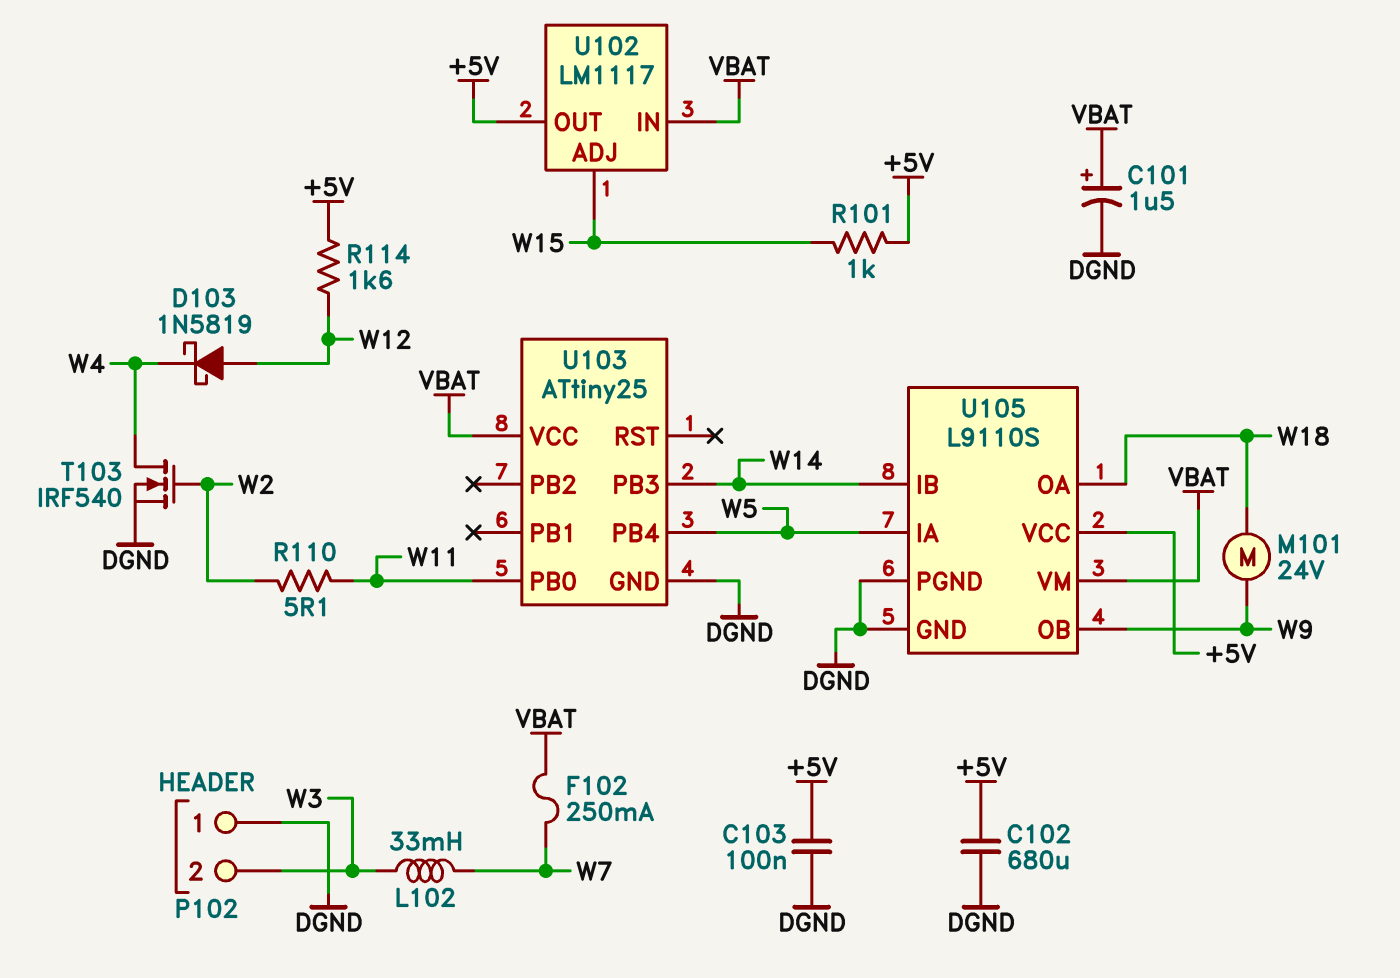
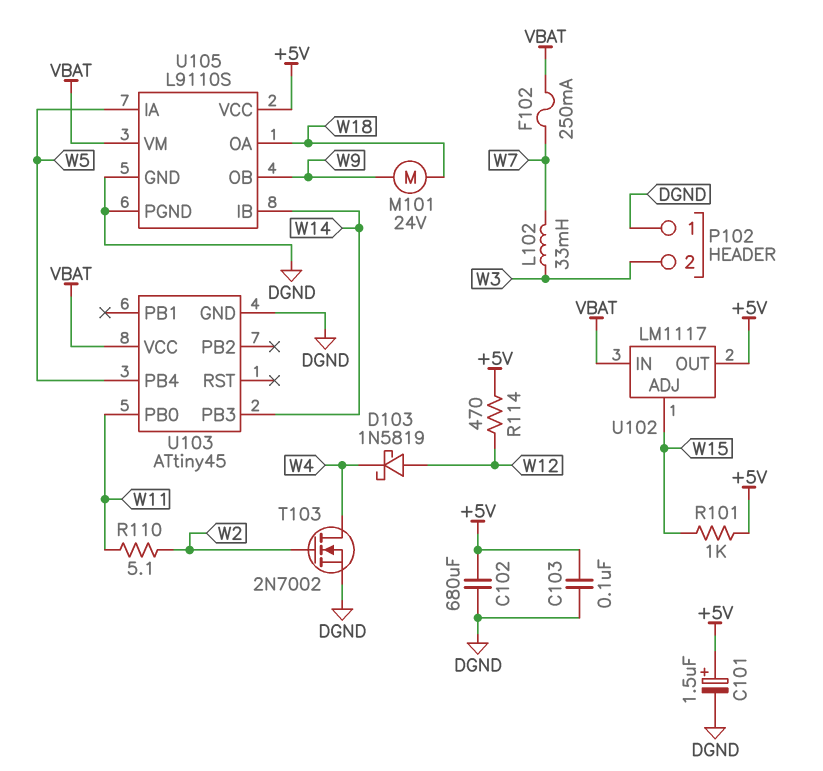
C101: 1.5uF (plus VBAT, minus DGND) -> 1.5uF (plus +5V, minus DGND)
R114: 1.6k (+5V, W12) -> 470 (+5V, W12)
T103: NMOS IRF540 (G W2, D W4, S DGND) -> NMOS 2N7002 (G W2, D W4, S DGND)
U103: ATtiny25 -> ATtiny45

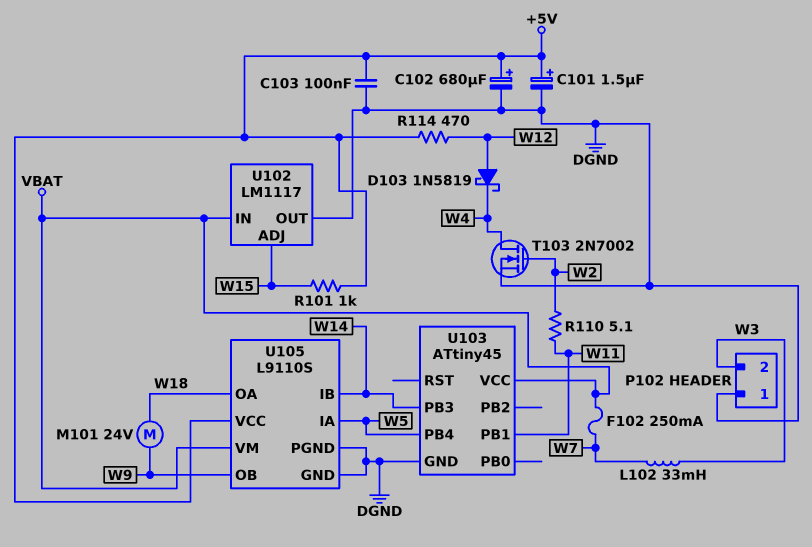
C102: 680uF (+5V, DGND) -> 680uF (plus +5V, minus DGND)
U102 pin OUT: +5V -> DGND
U103 pin PB0: W11 -> none
U103 pin PB1: none -> W11

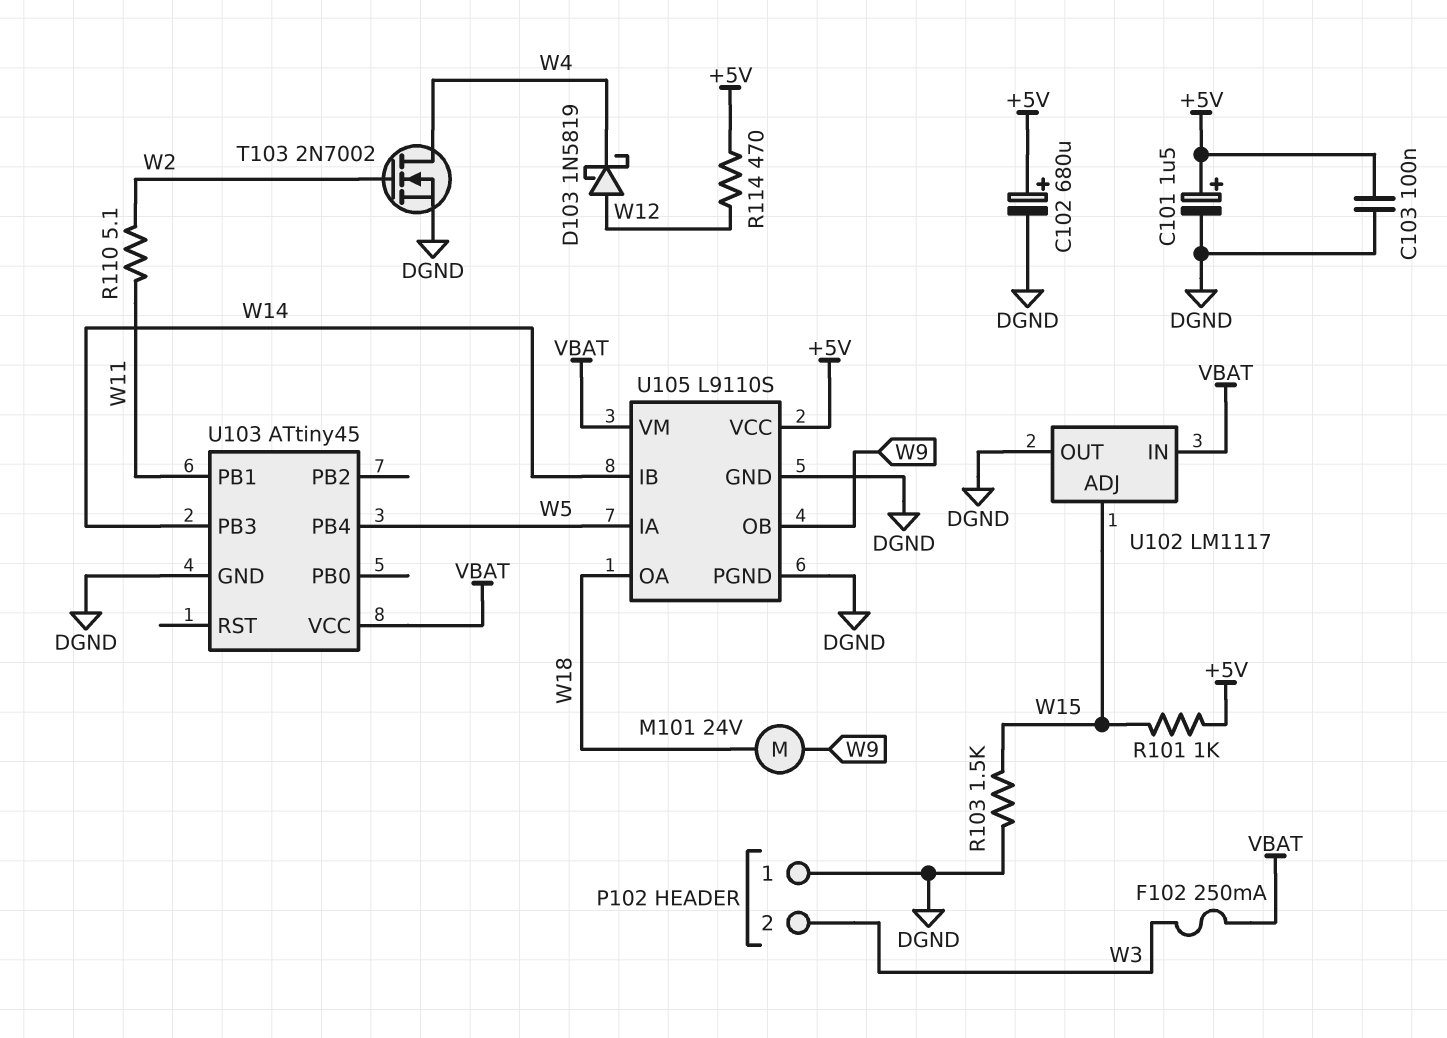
F102: 250mA (VBAT, W7) -> 250mA (VBAT, W3)
L102: 33mH (W3, W7) -> none
R103: none -> 1.5k (DGND, W15)

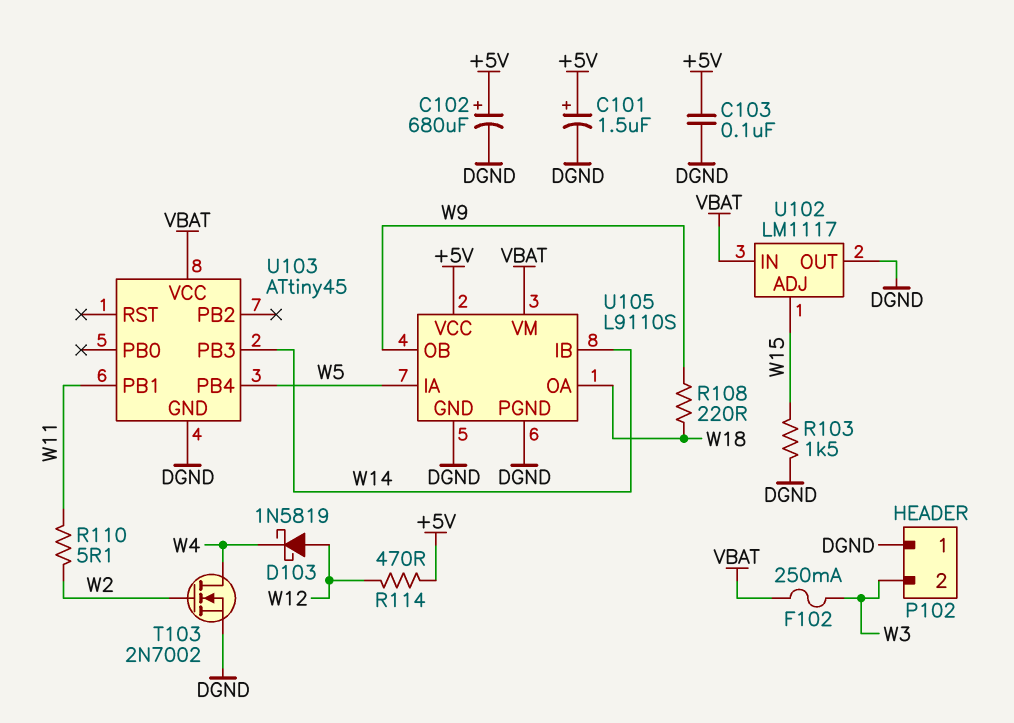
M101: motor 24V (W9, W18) -> none
R101: 1k (+5V, W15) -> none
R108: none -> 220 (W9, W18)

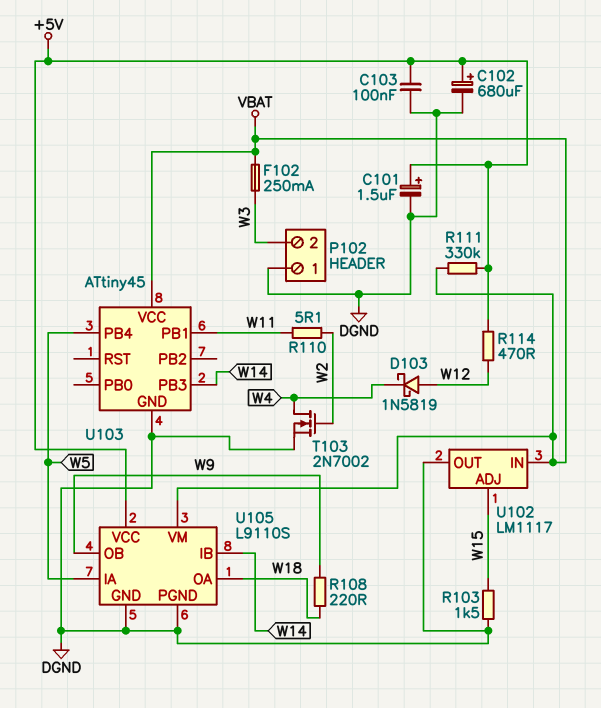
R111: none -> 330k (+5V, VBAT)

